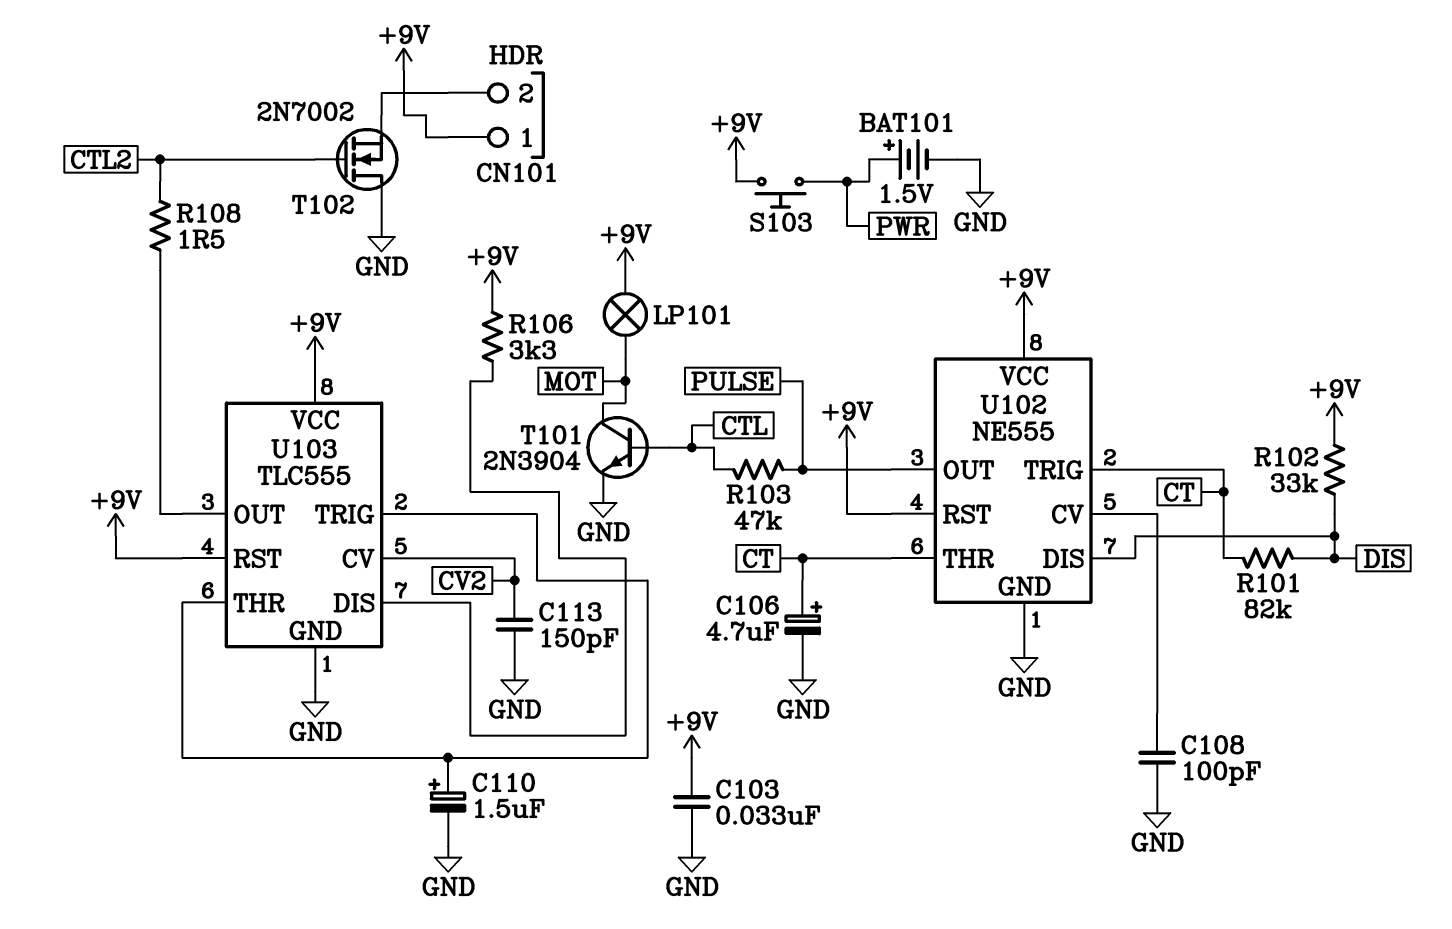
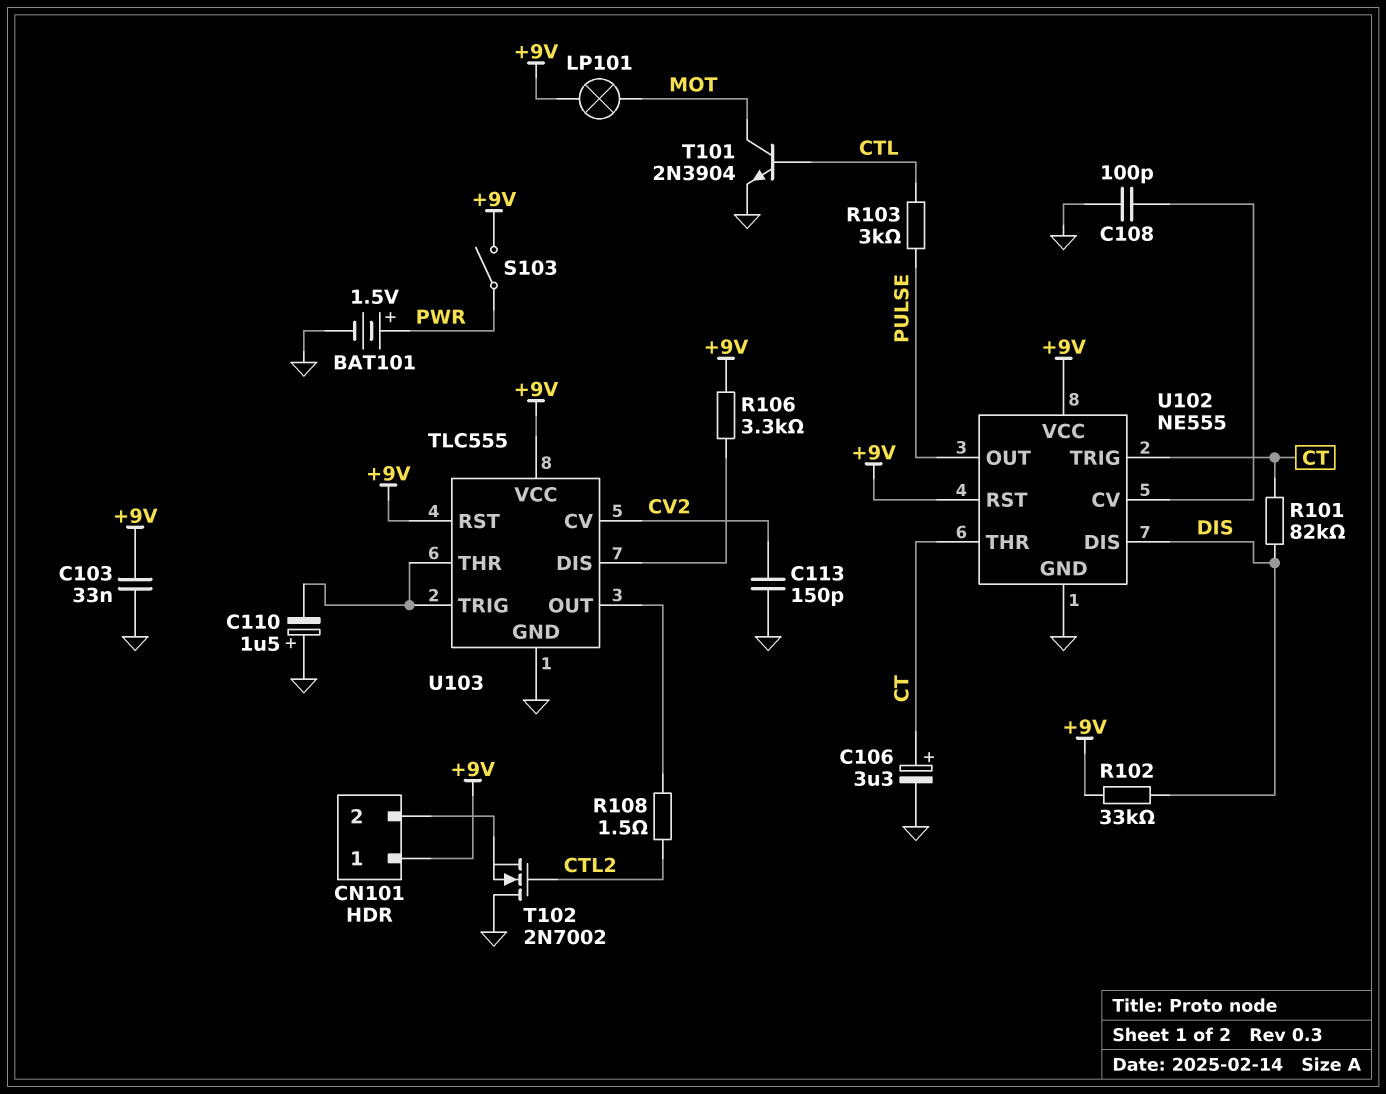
C106: 4.7uF (plus CT, minus GND) -> 3.3uF (plus CT, minus GND)
C110: 1.5uF (plus U103/THR, minus GND) -> 1.5uF (plus GND, minus U103/THR)
R103: 47k (CTL, PULSE) -> 3k (CTL, PULSE)
S103: button (+9V, PWR) -> switch (+9V, PWR)

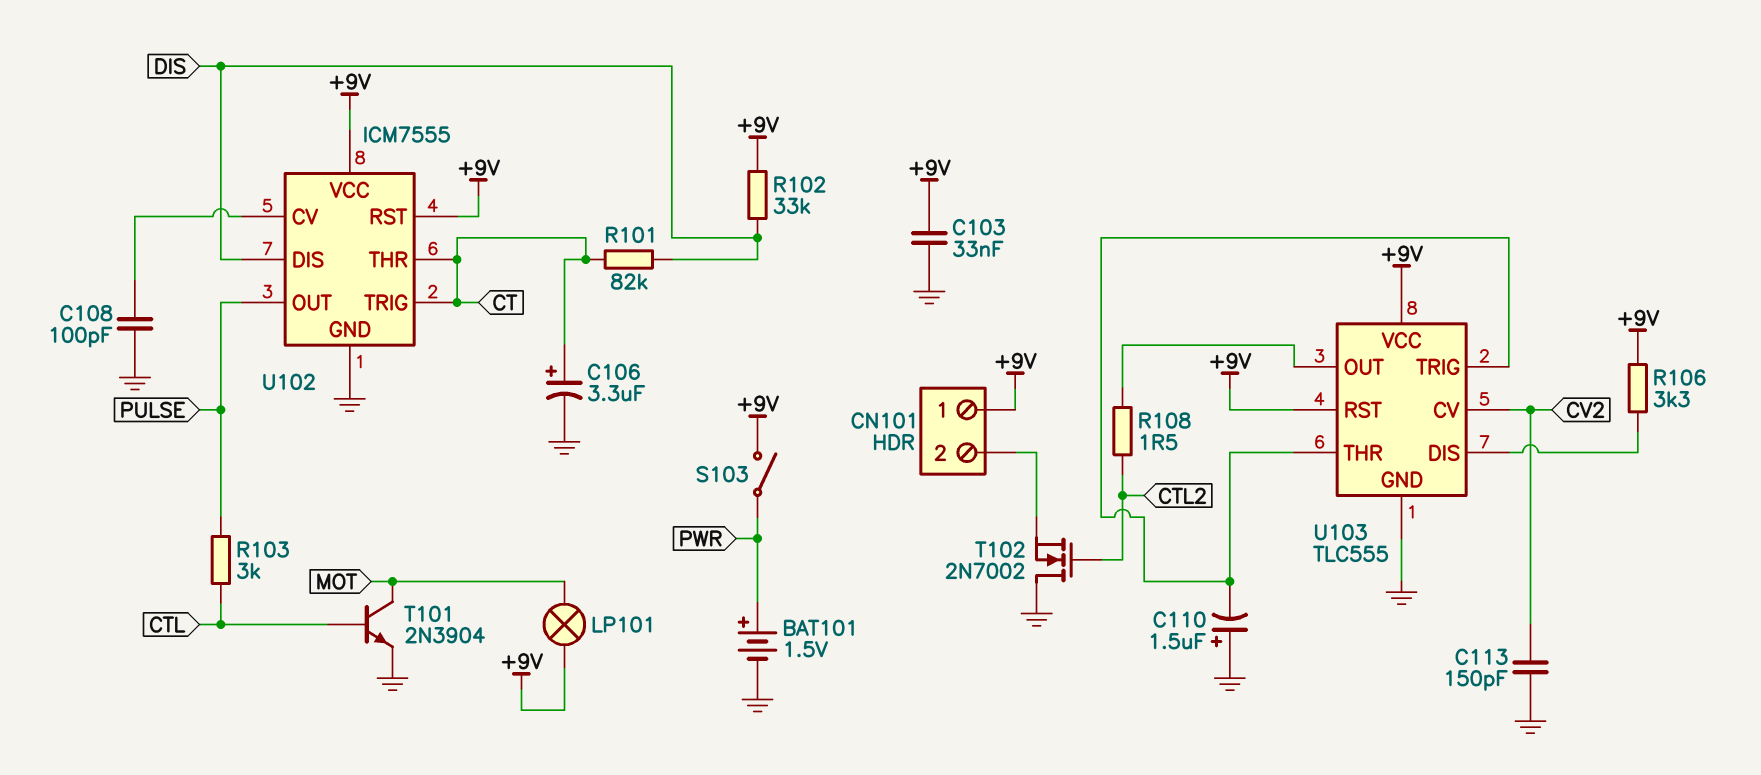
U102: NE555 -> ICM7555

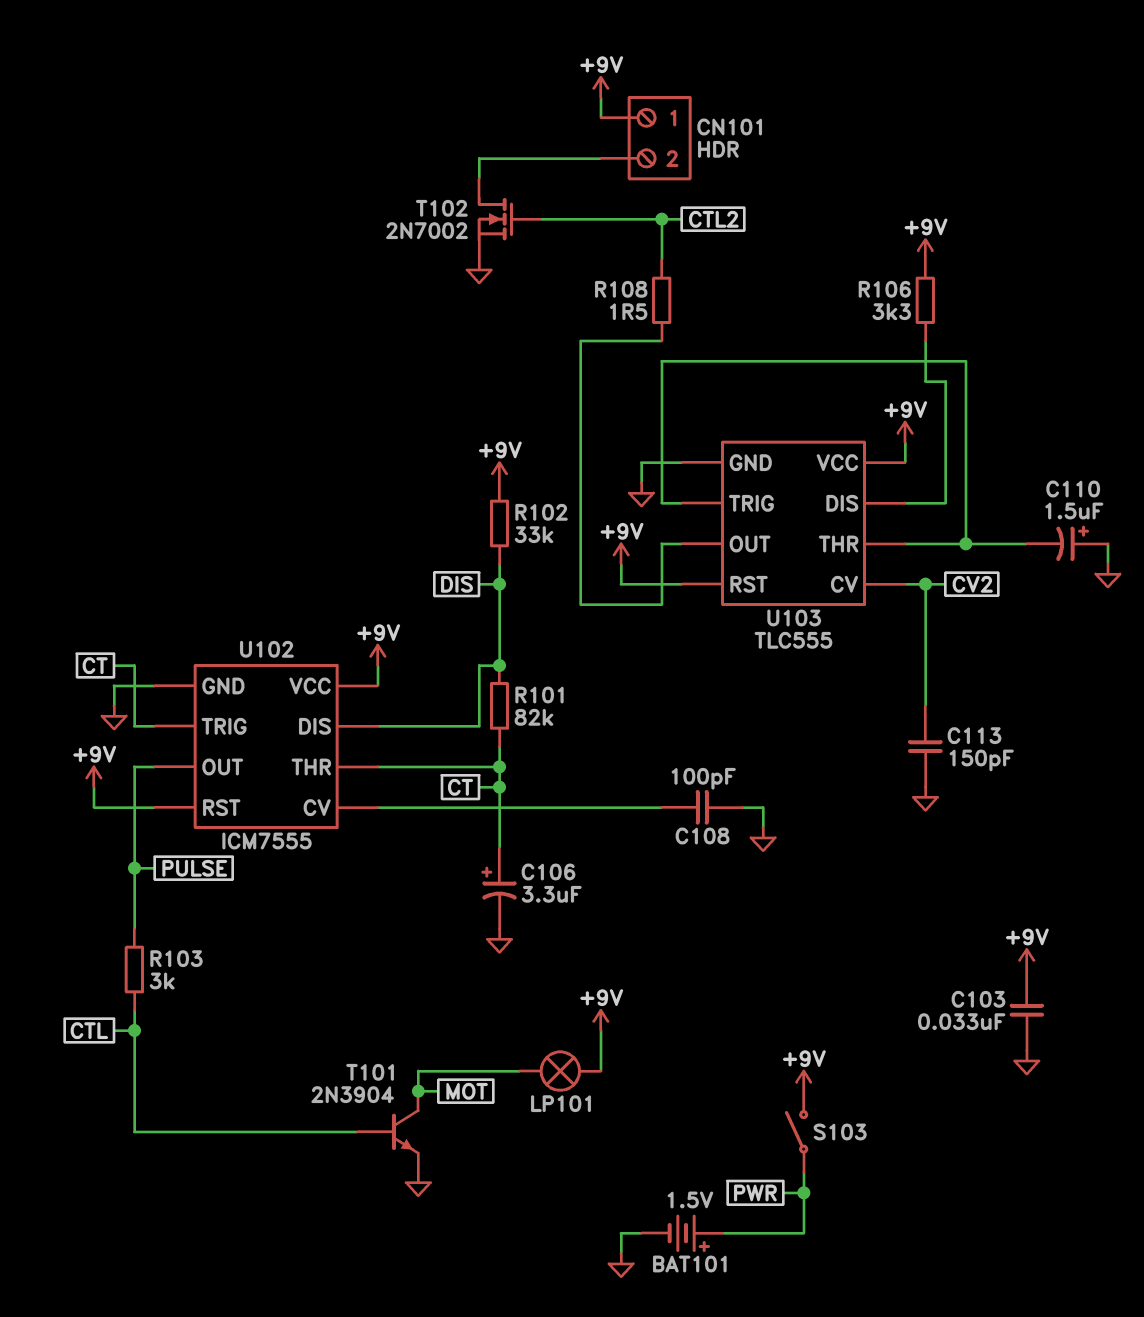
T102: NMOS 2N7002 (G CTL2, D GND, S CN101/2) -> NMOS 2N7002 (G CTL2, D CN101/2, S GND)

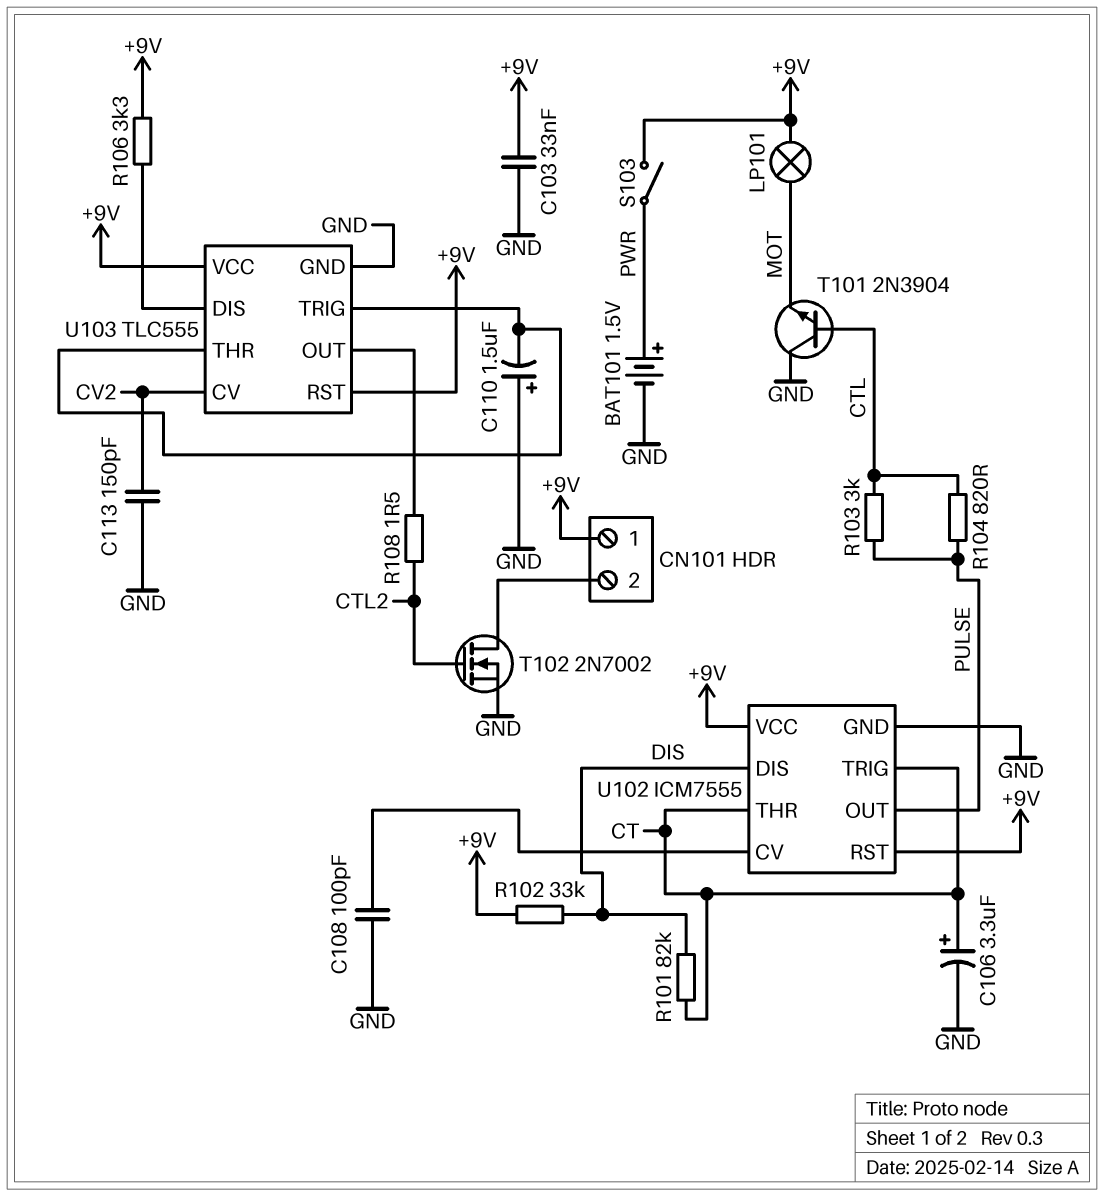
R104: none -> 820 (CTL, PULSE)
T101: NPN 2N3904 (B CTL, C MOT, E GND) -> NPN 2N3904 (B CTL, C GND, E MOT)

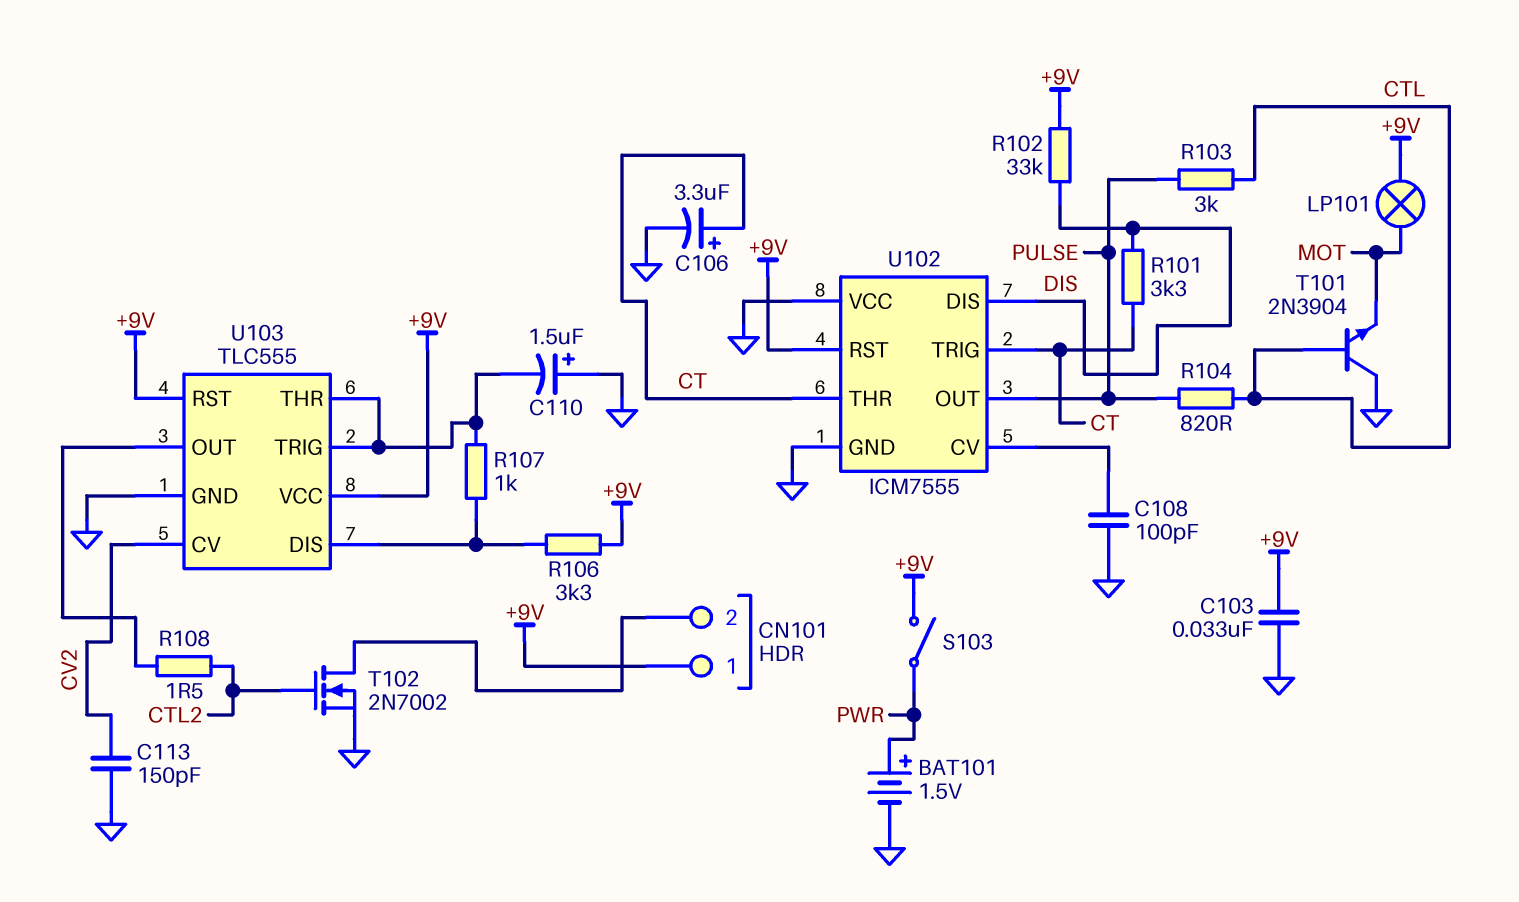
R101: 82k (CT, DIS) -> 3.3k (CT, DIS)
R107: none -> 1k (U103/DIS, U103/THR)
U102 pin VCC: +9V -> GND

